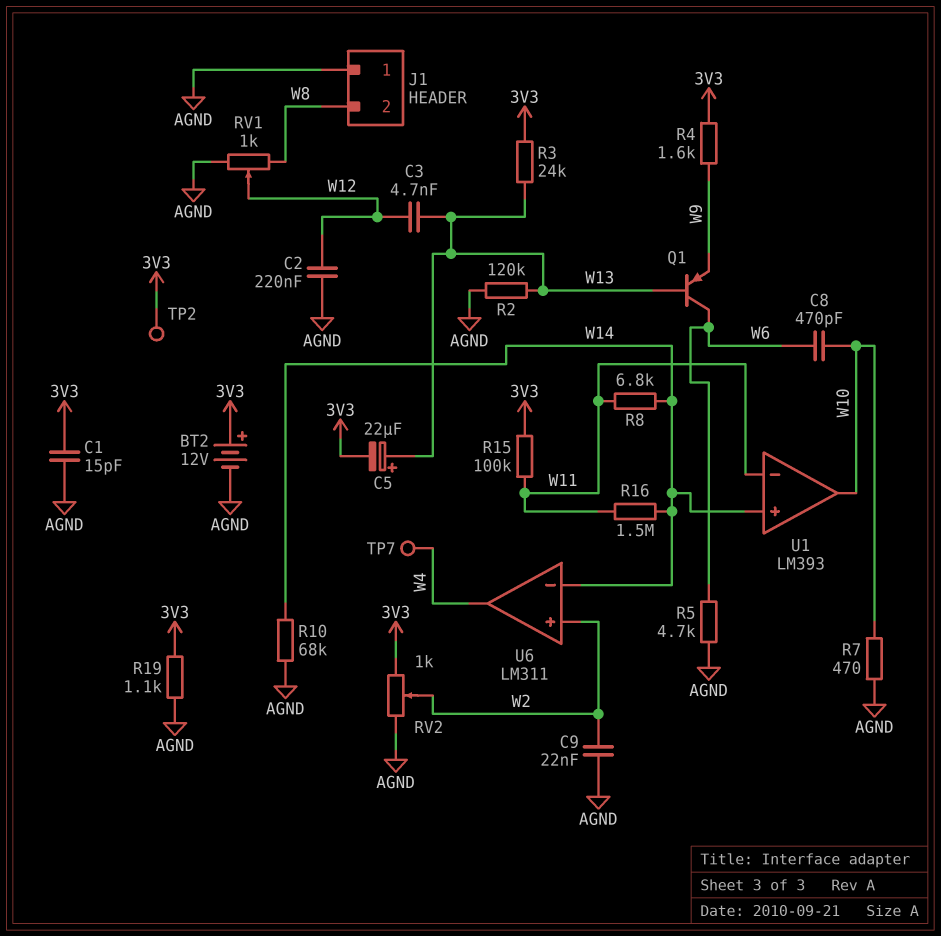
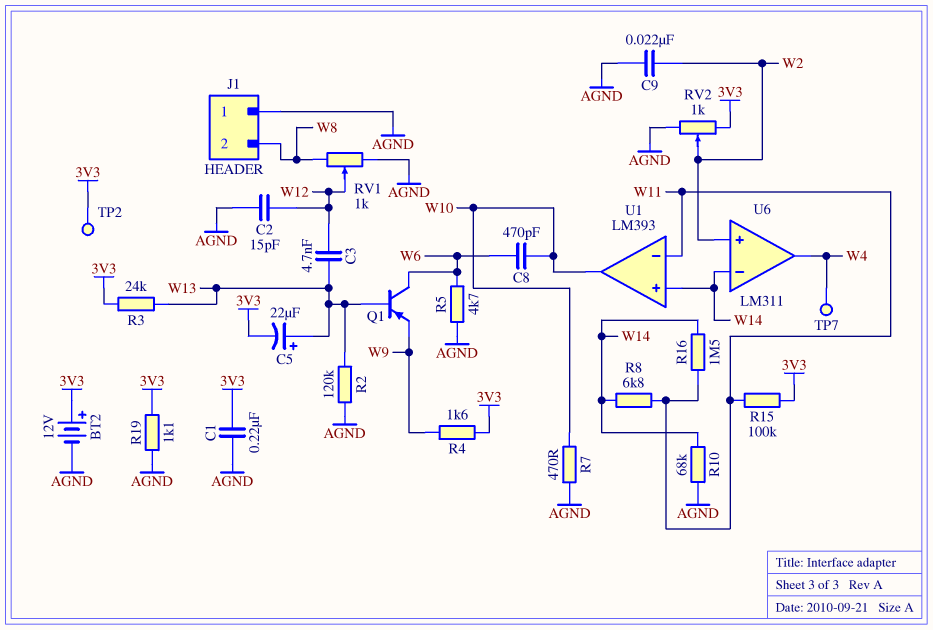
C1: 15pF (3V3, AGND) -> 220nF (3V3, AGND)
C2: 220nF (AGND, W12) -> 15pF (AGND, W12)

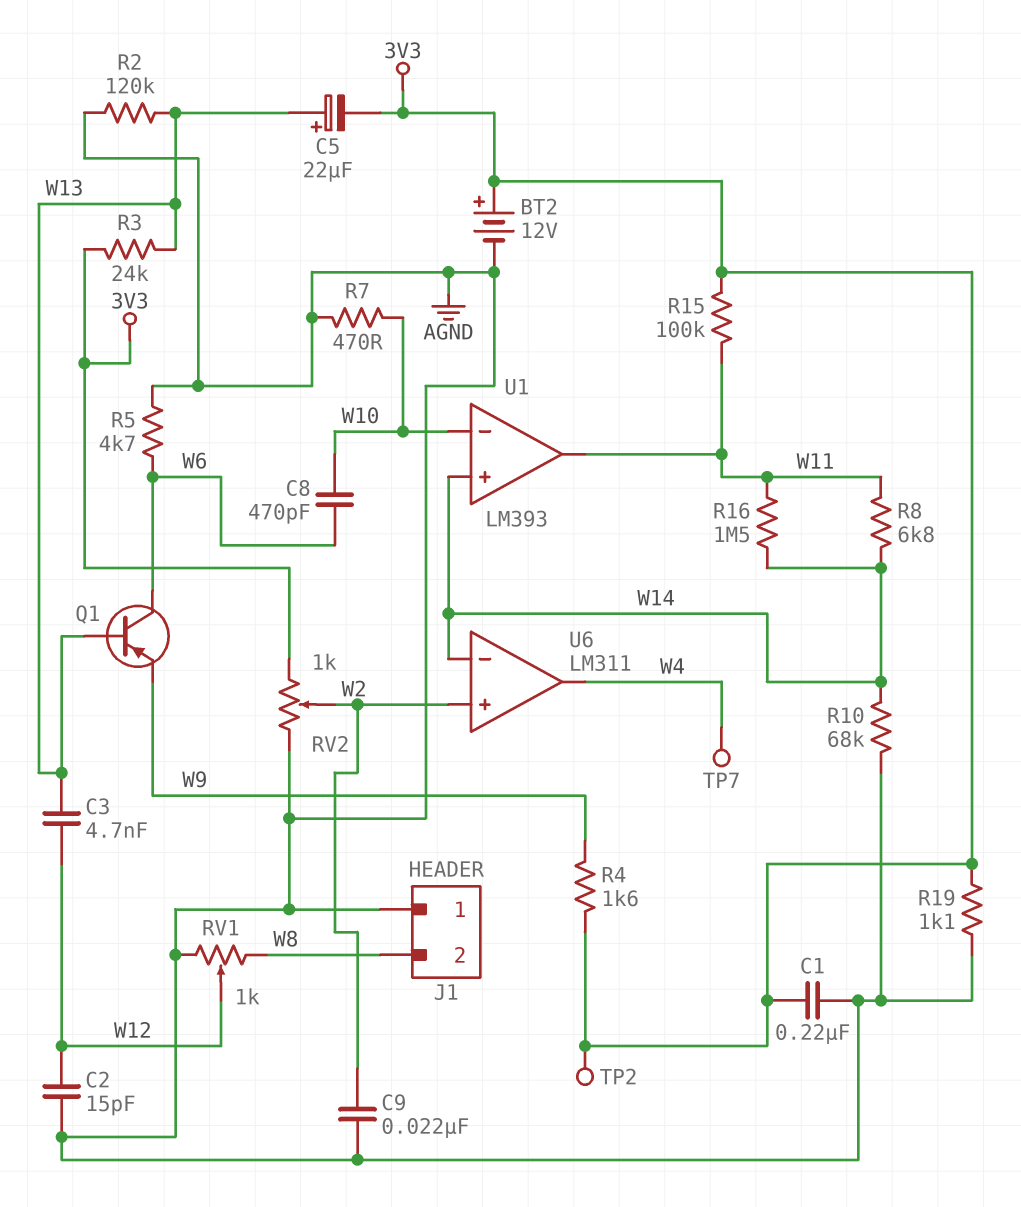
U1 pin in-: W11 -> W10
U1 pin out: W10 -> W11

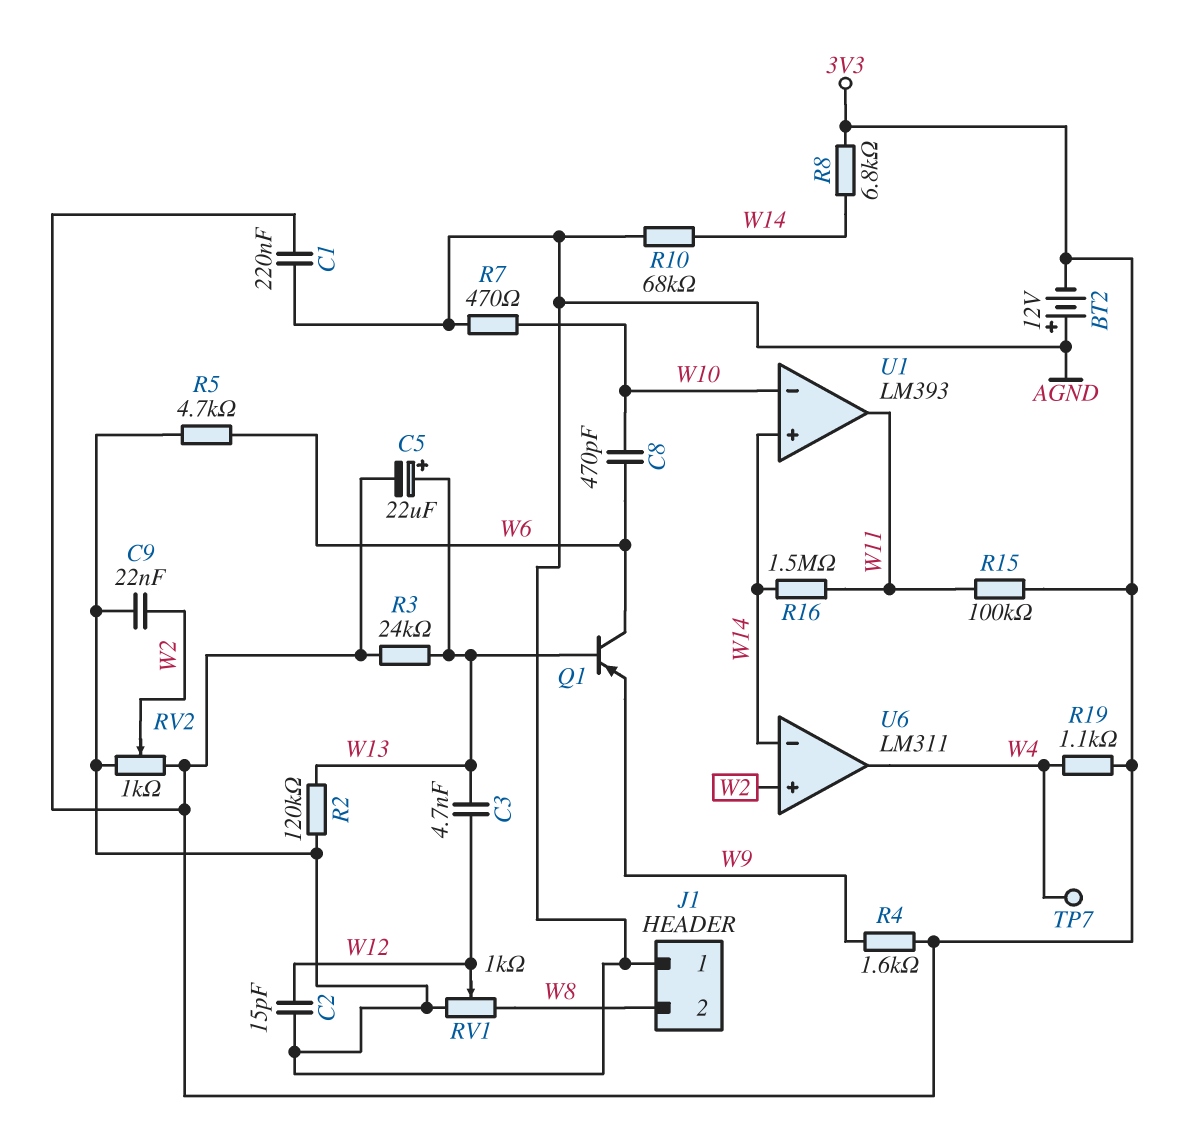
BT2: 12V (plus 3V3, minus AGND) -> 12V (plus AGND, minus 3V3)
R8: 6.8k (W11, W14) -> 6.8k (3V3, W14)
R19: 1.1k (3V3, AGND) -> 1.1k (3V3, W4)
TP2: test point (3V3) -> none

